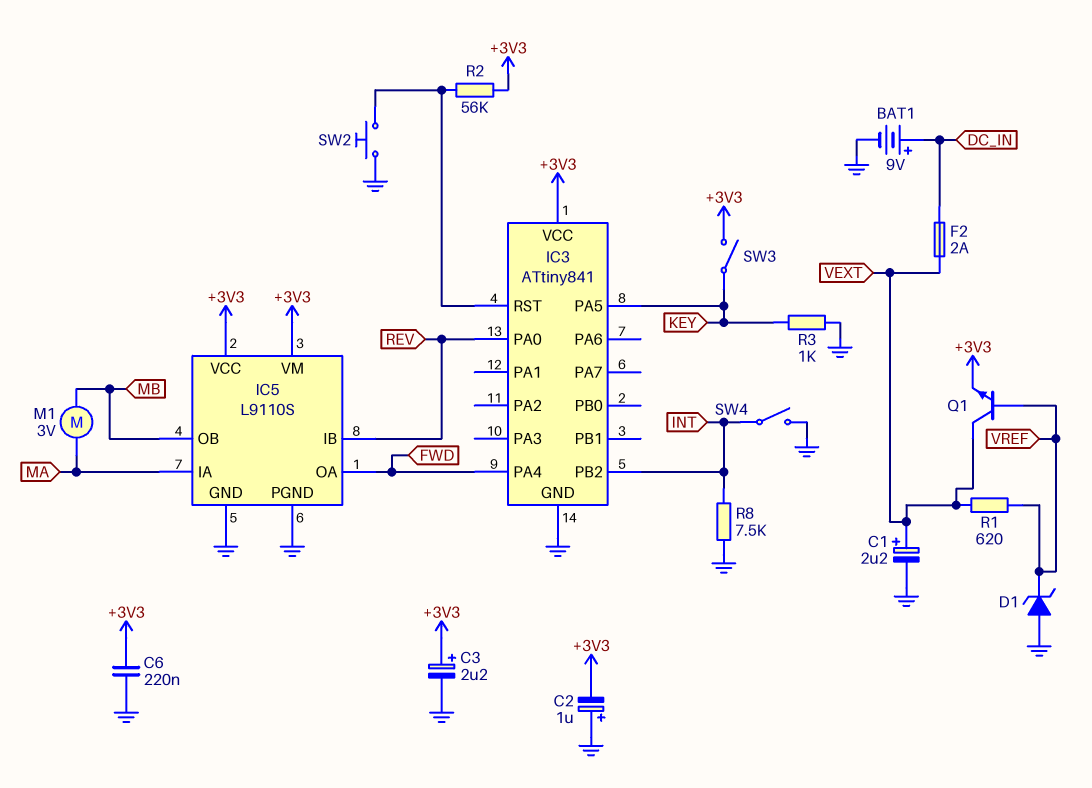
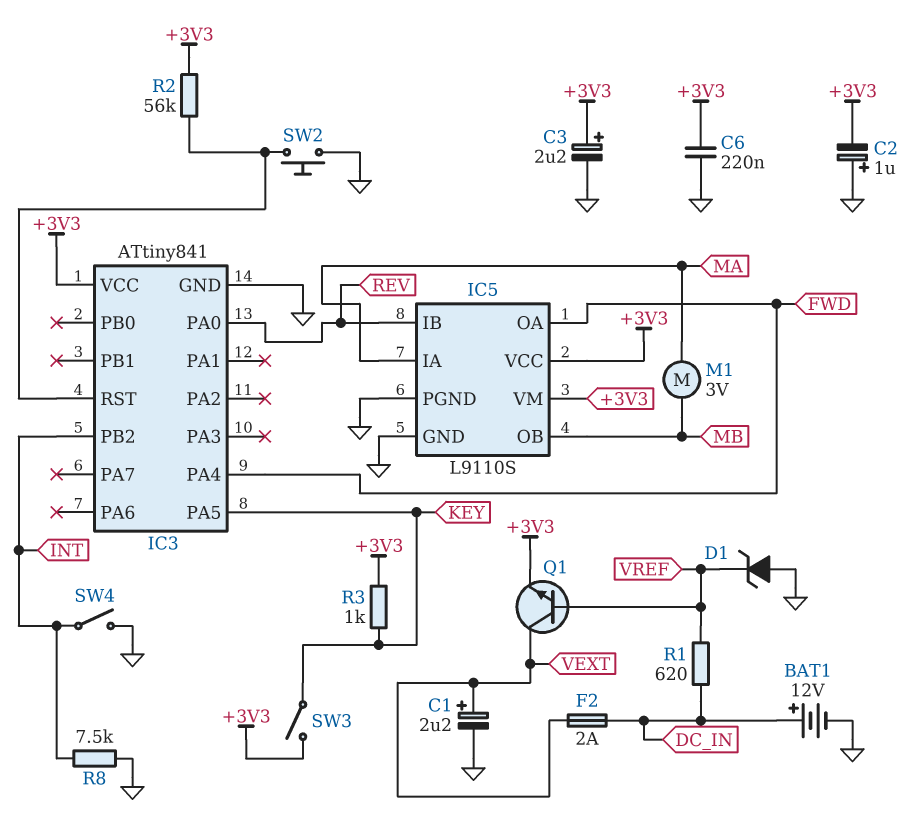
BAT1: 9V (plus DC_IN, minus GND) -> 12V (plus DC_IN, minus GND)
R1: 620 (VEXT, VREF) -> 620 (DC_IN, VREF)
R3: 1k (GND, KEY) -> 1k (+3V3, KEY)

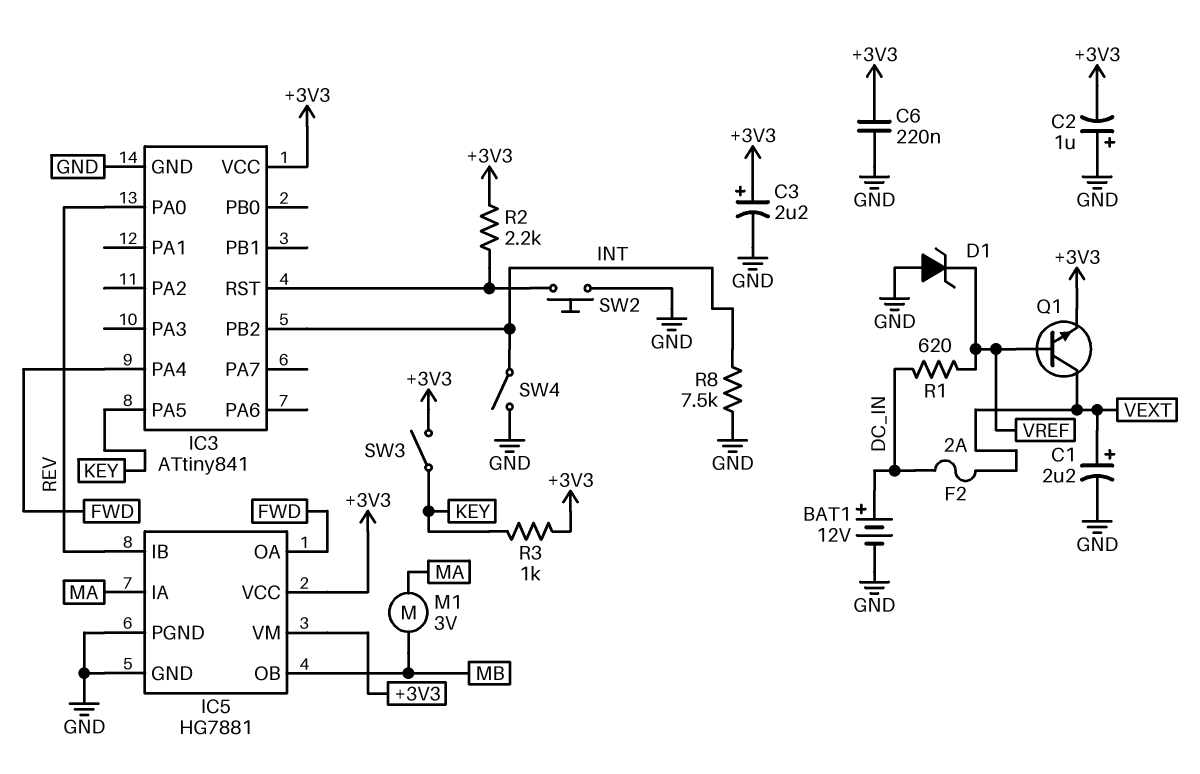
IC5: L9110S -> HG7881
R2: 56k (+3V3, IC3/RST) -> 2.2k (+3V3, IC3/RST)

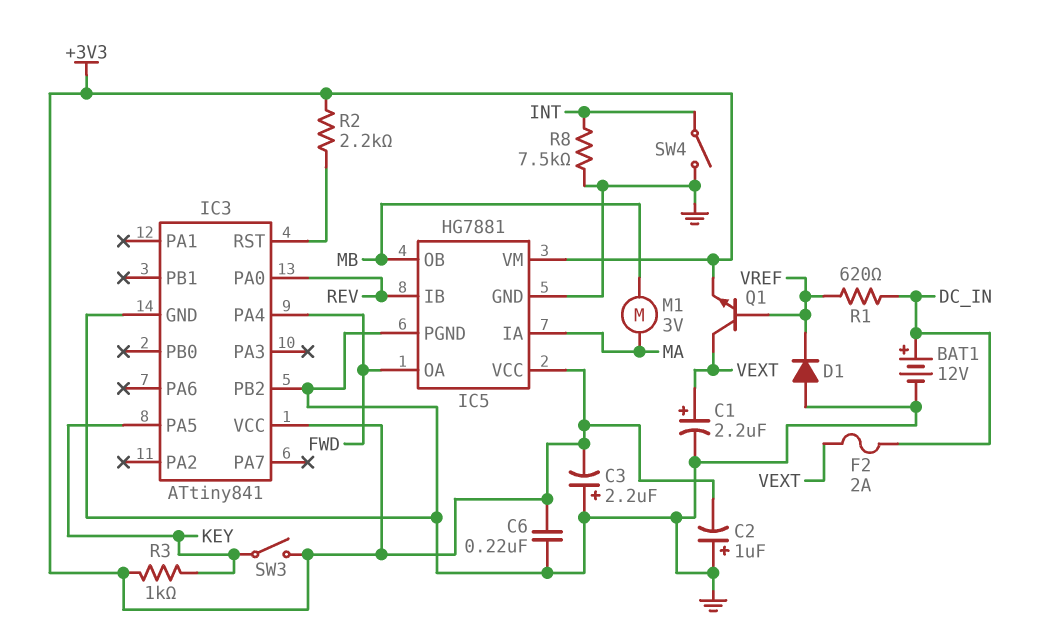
C3: 2.2uF (plus +3V3, minus GND) -> 2.2uF (plus GND, minus +3V3)
D1: zener (A GND, K VREF) -> diode (A GND, K VREF)
IC3 pin PB2: INT -> GND
SW2: button (GND, IC3/RST) -> none

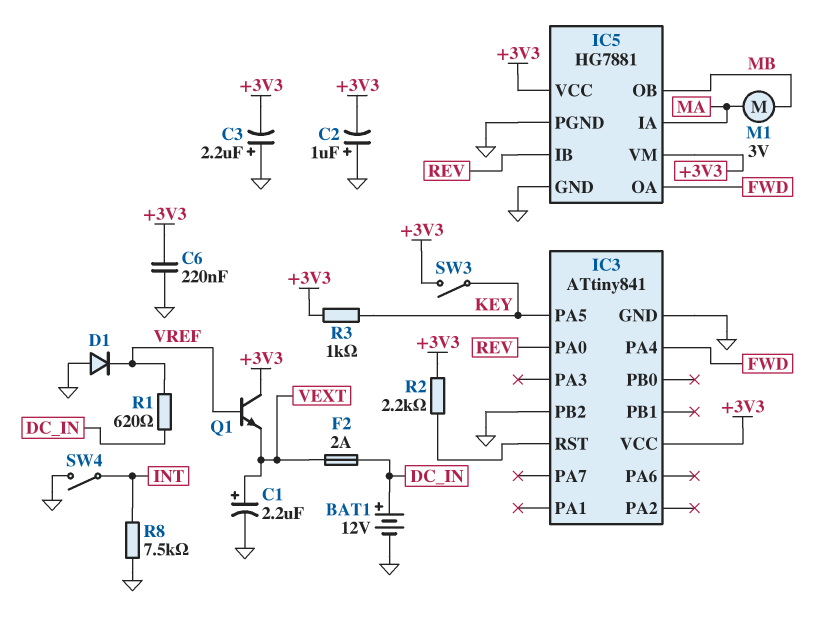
Q1: NPN (B VREF, C VEXT, E +3V3) -> NPN (B VREF, C +3V3, E VEXT)

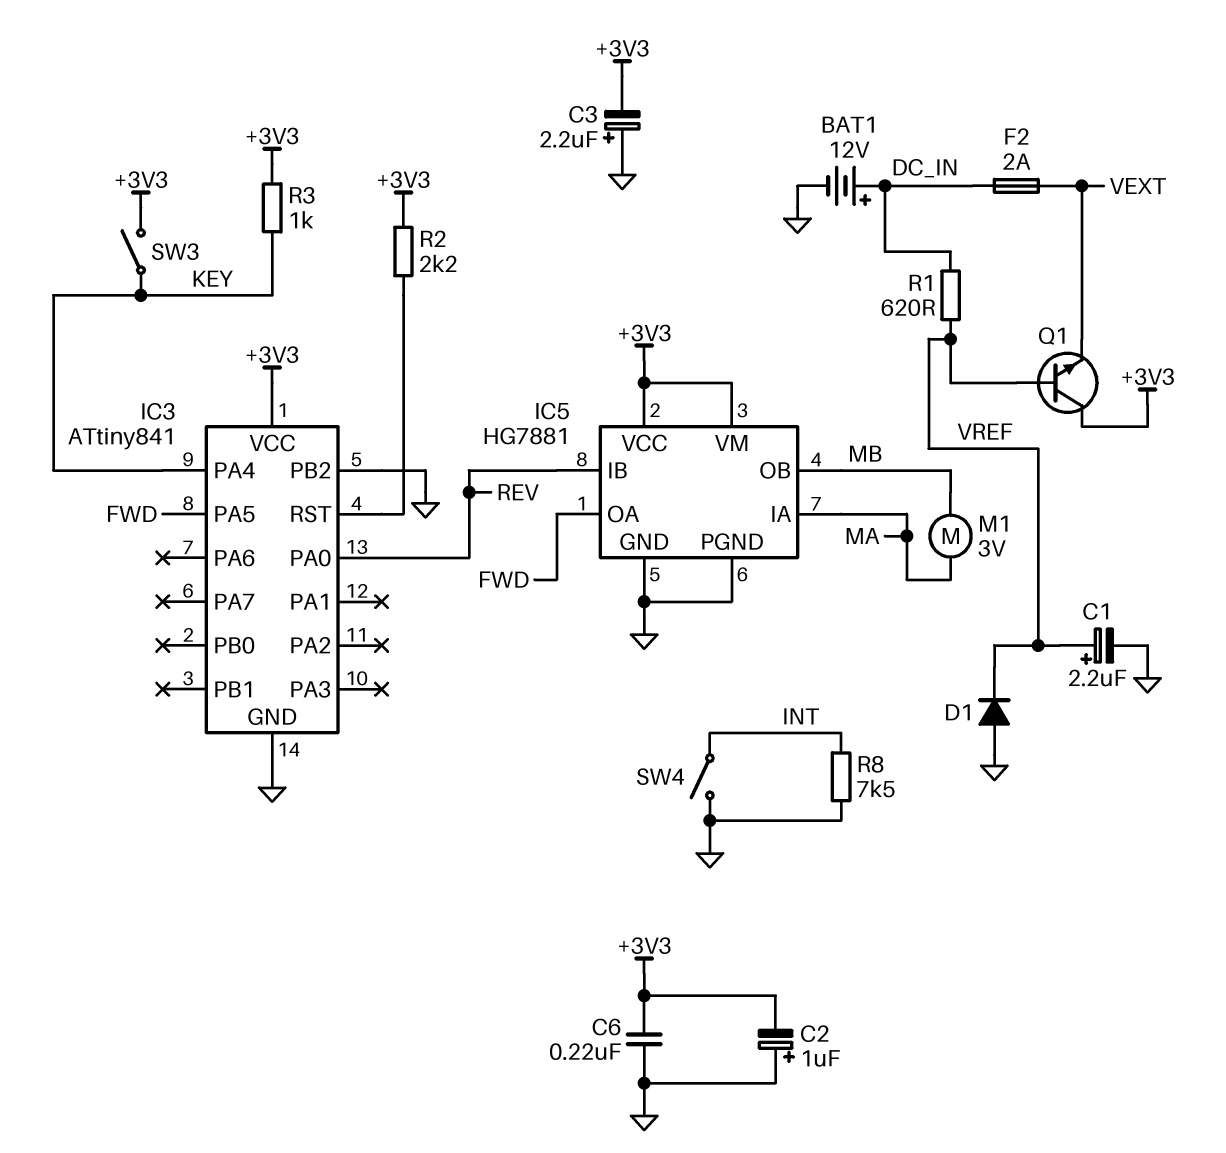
C1: 2.2uF (plus VEXT, minus GND) -> 2.2uF (plus VREF, minus GND)
IC3 pin PA4: FWD -> KEY
IC3 pin PA5: KEY -> FWD

